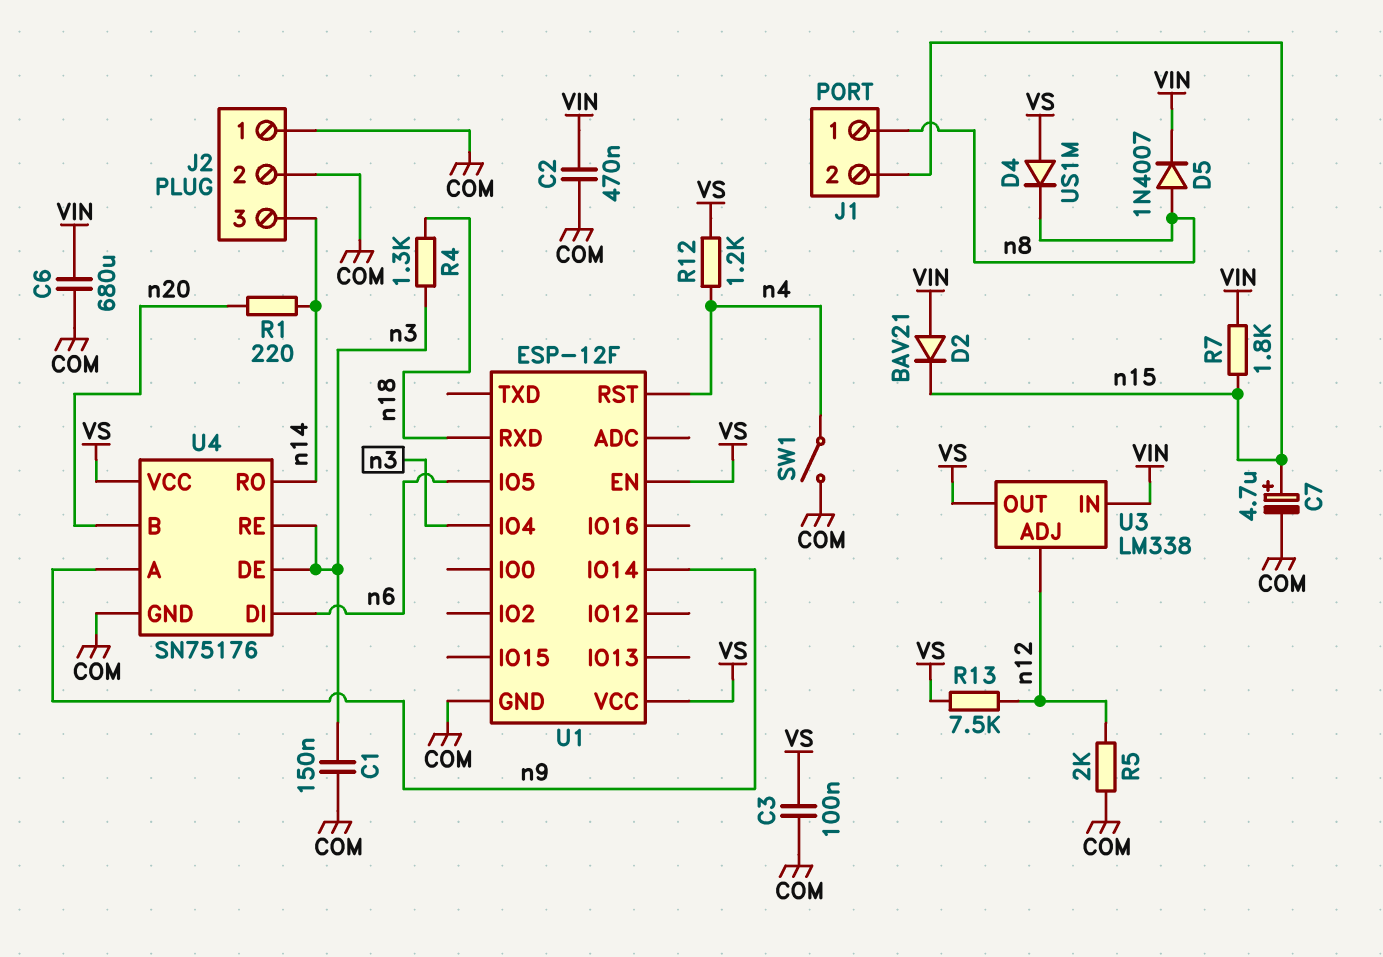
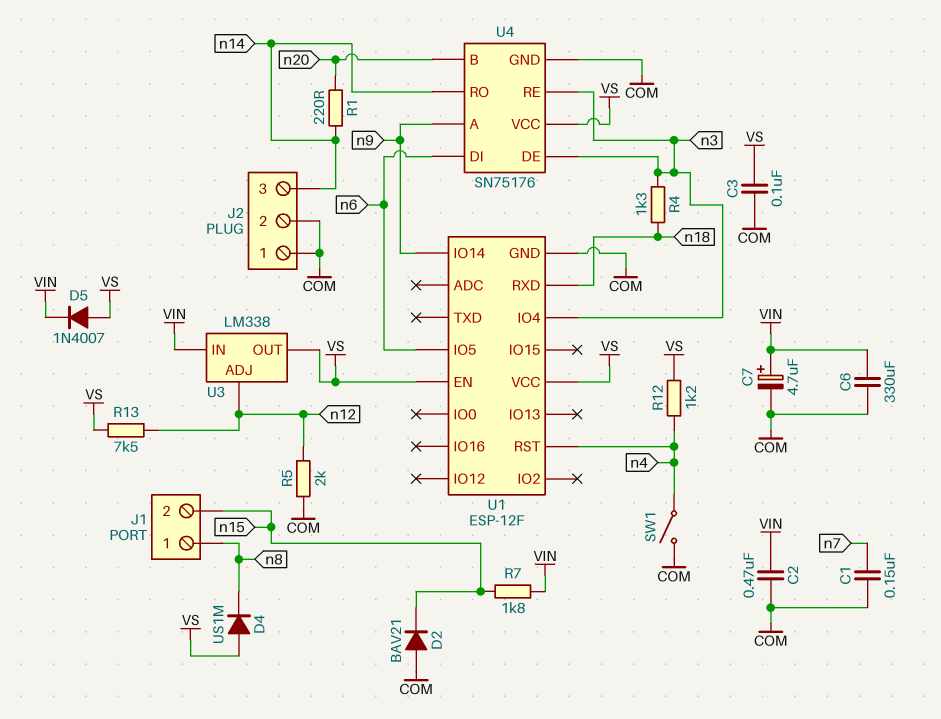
C1: 150nF (COM, n3) -> 150nF (COM, n7)
C6: 680uF (COM, VIN) -> 330uF (COM, VIN)
C7: 4.7uF (plus n15, minus COM) -> 4.7uF (plus VIN, minus COM)
D2: diode BAV21 (A VIN, K n15) -> diode BAV21 (A COM, K n15)
D5: diode 1N4007 (A n8, K VIN) -> diode 1N4007 (A VS, K VIN)

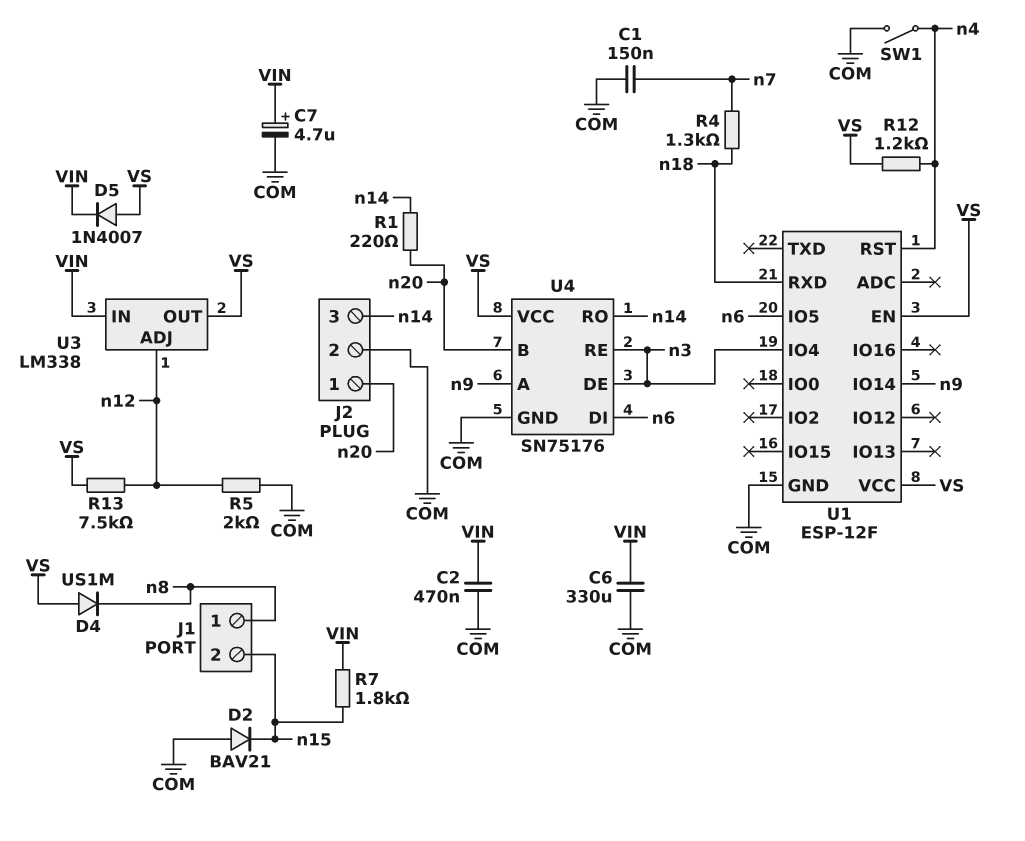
C3: 100nF (COM, VS) -> none
J2 pin 1: COM -> n20
R4: 1.3k (n3, n18) -> 1.3k (n7, n18)

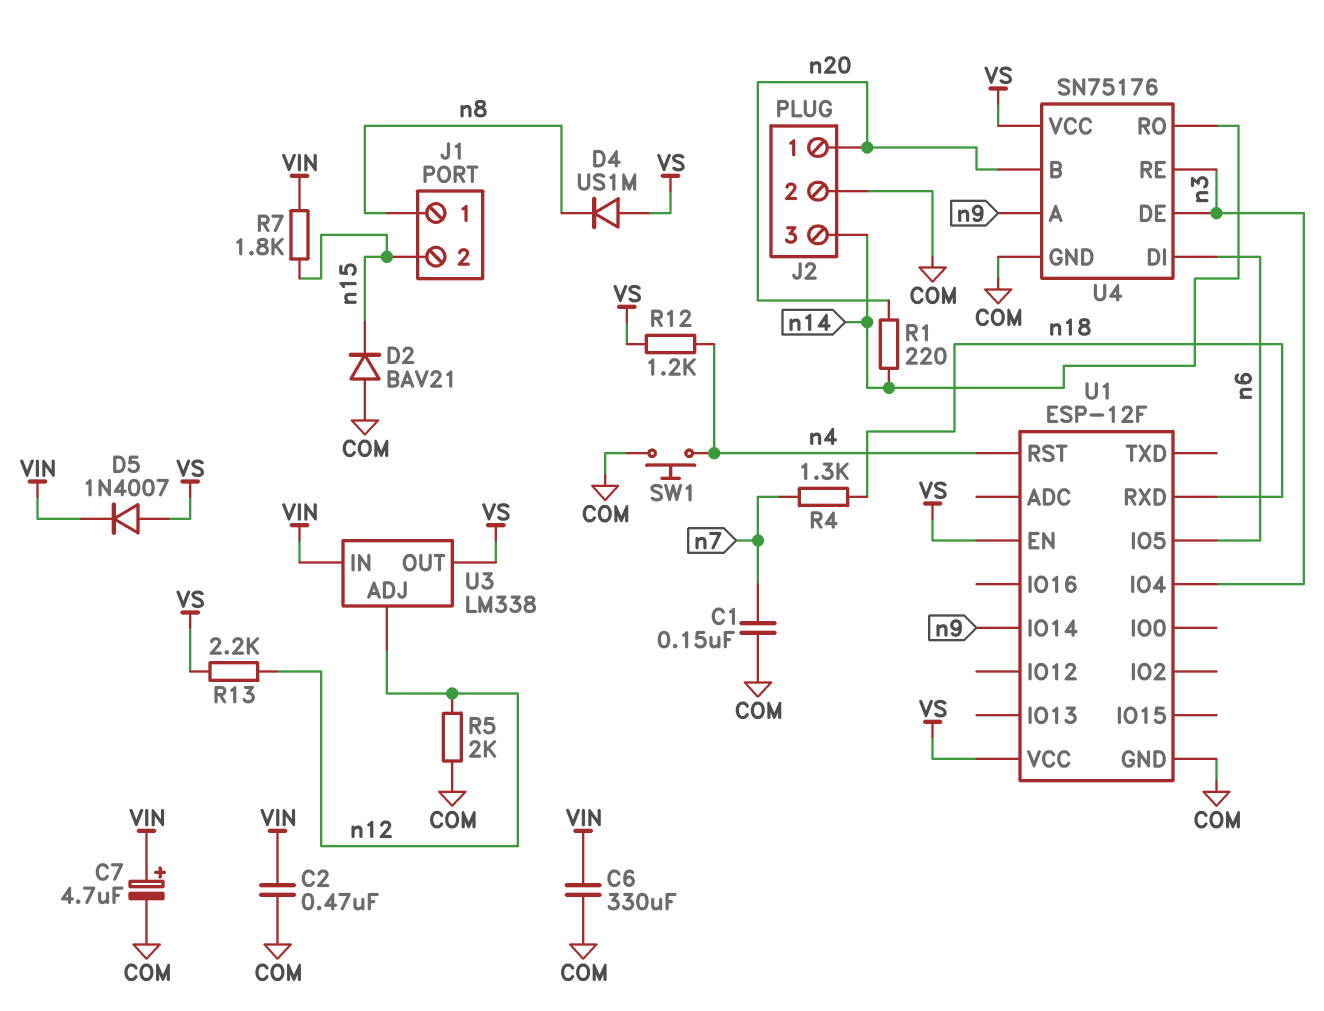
R13: 7.5k (VS, n12) -> 2.2k (VS, n12)
SW1: switch (COM, n4) -> button (COM, n4)

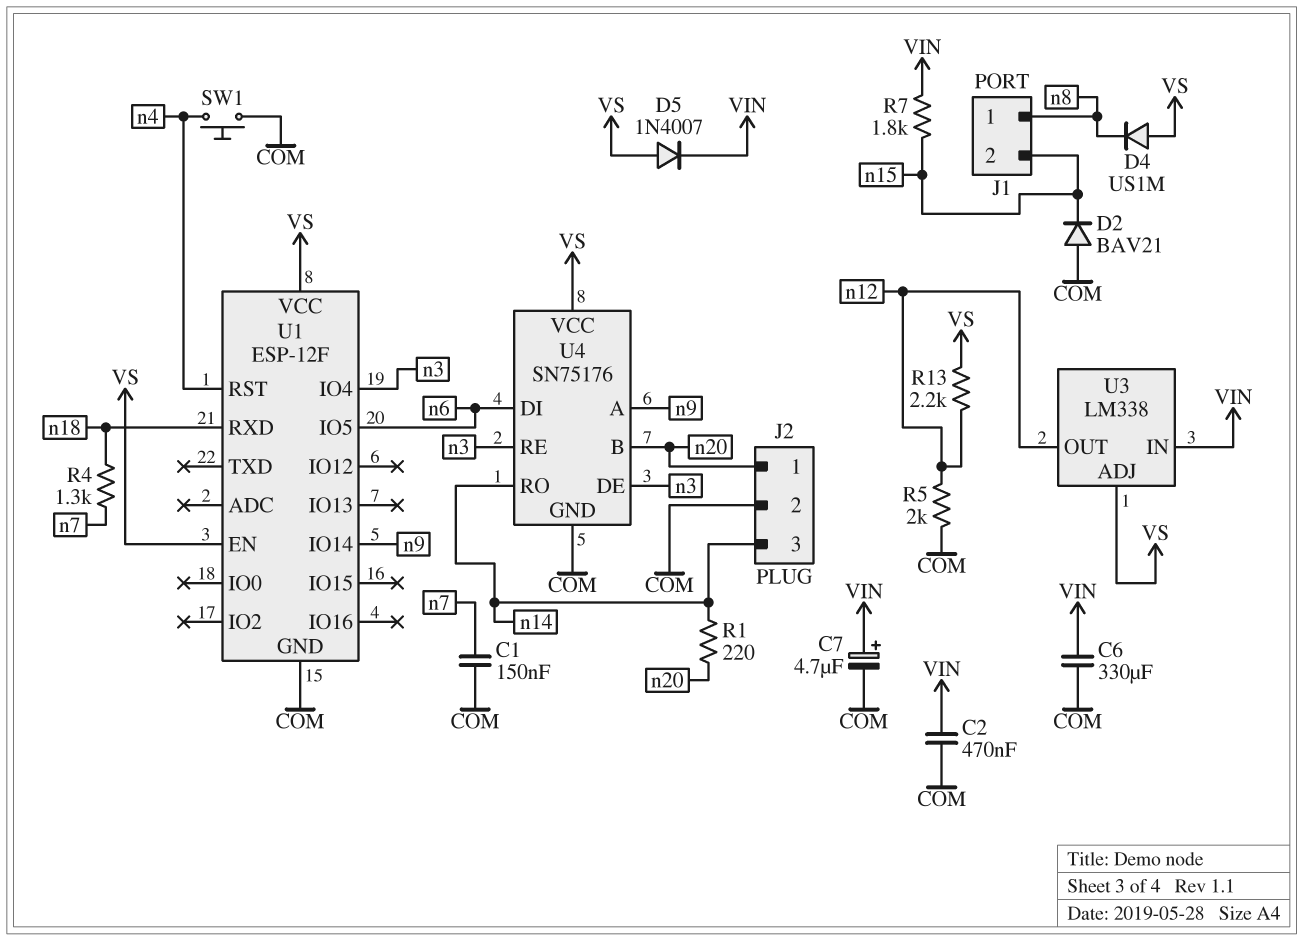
R12: 1.2k (VS, n4) -> none
U3 pin ADJ: n12 -> VS
U3 pin OUT: VS -> n12

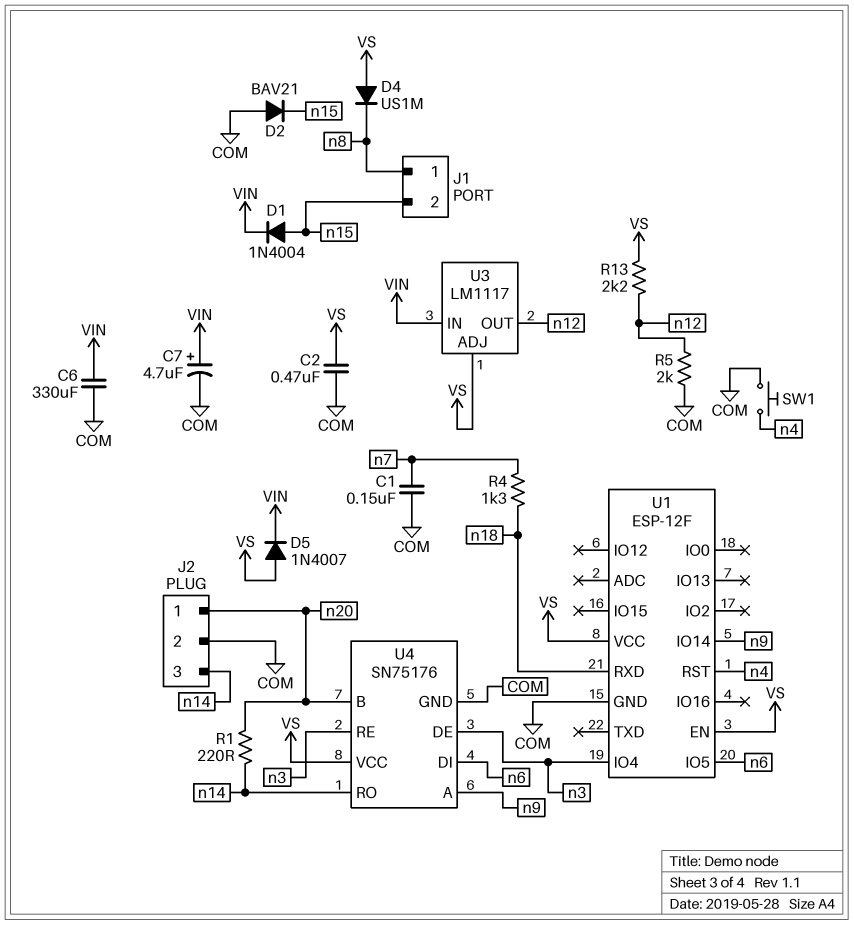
C2: 470nF (COM, VIN) -> 470nF (COM, VS)
D1: none -> diode 1N4004 (A n15, K VIN)
R7: 1.8k (VIN, n15) -> none
U3: LM338 -> LM1117

